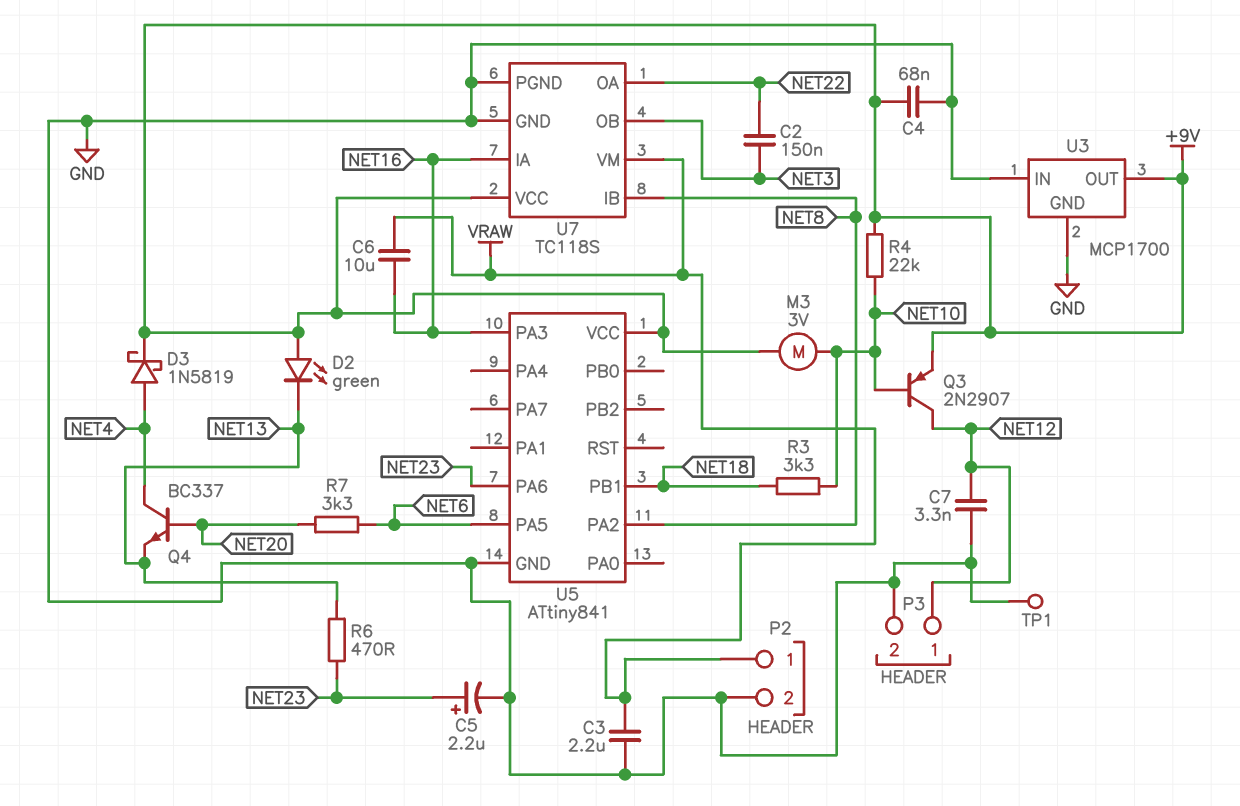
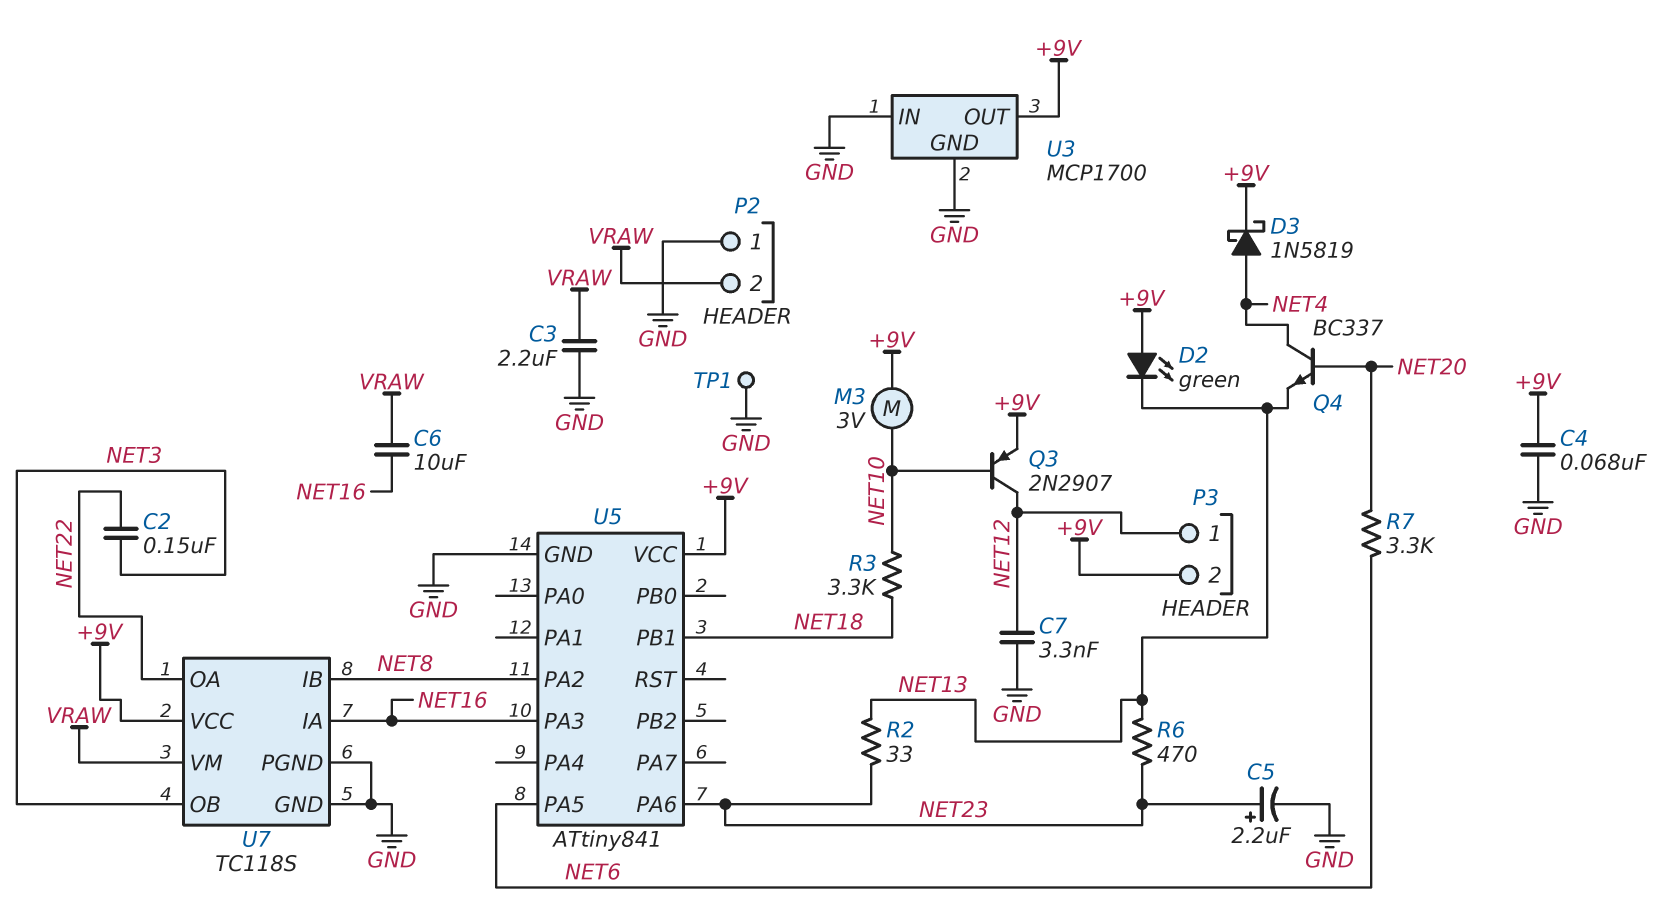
P2 pin 1: VRAW -> GND
P2 pin 2: GND -> VRAW
P3 pin 2: GND -> +9V
R2: none -> 33 (NET13, NET23)
R4: 22k (+9V, NET10) -> none

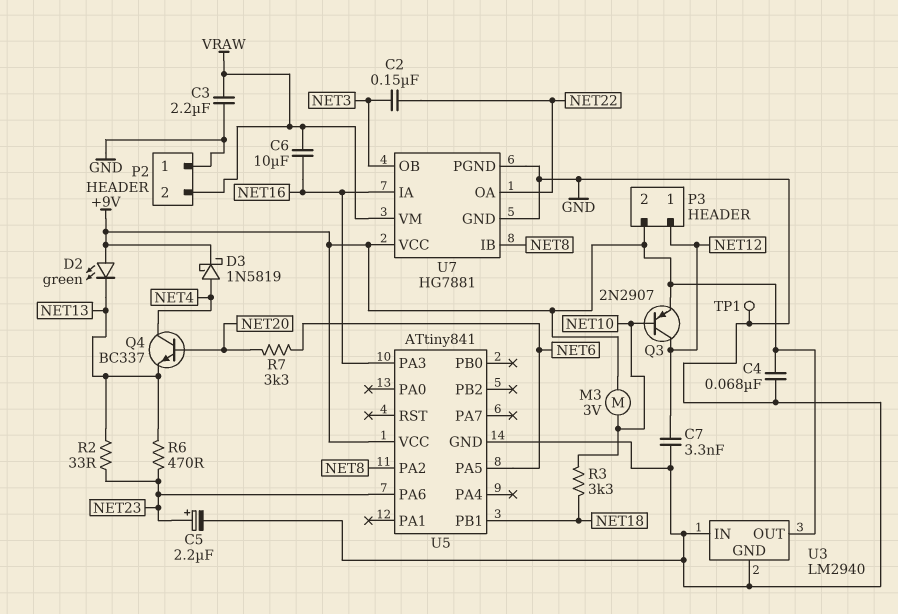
U3: MCP1700 -> LM2940
U7: TC118S -> HG7881

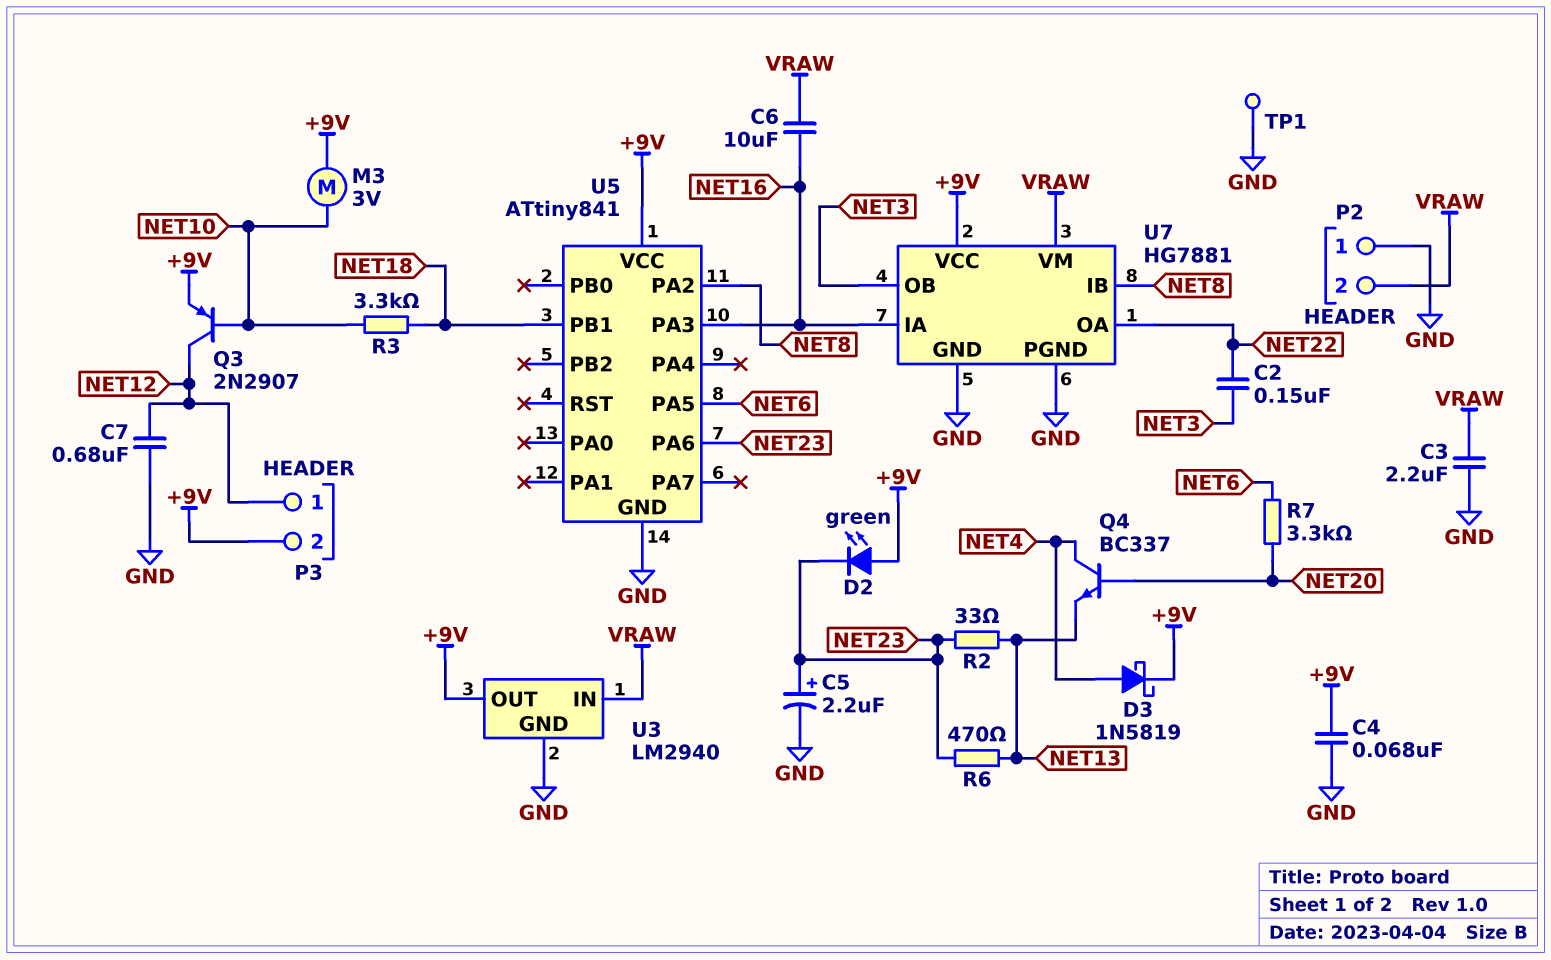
C7: 3.3nF (GND, NET12) -> 680nF (GND, NET12)
D2: LED green (A +9V, K NET13) -> LED green (A +9V, K NET23)
U3 pin IN: GND -> VRAW

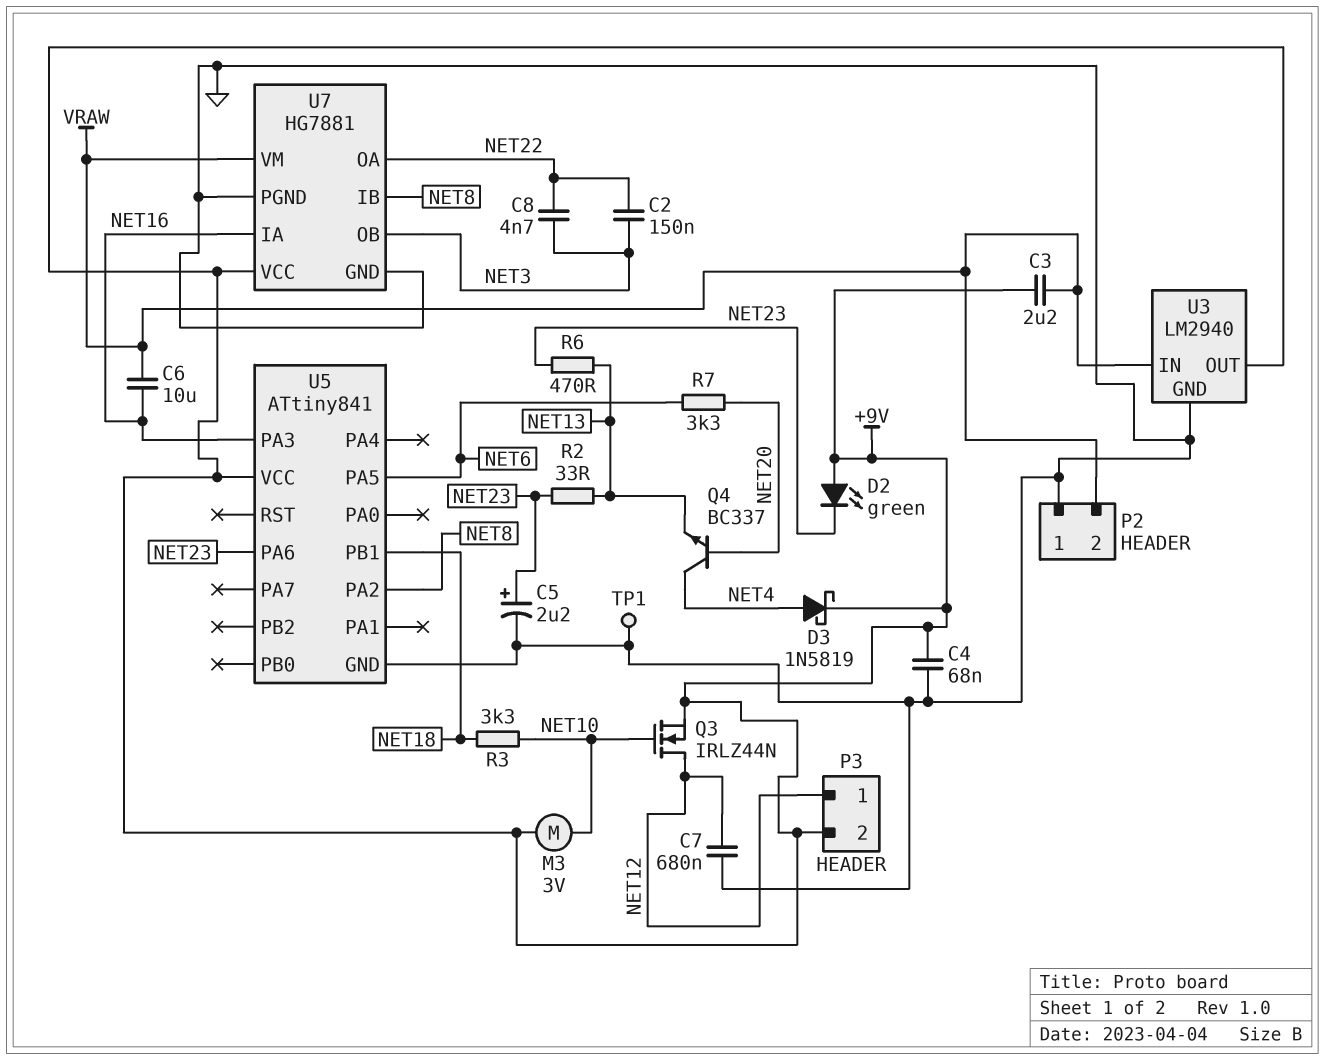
C3: 2.2uF (GND, VRAW) -> 2.2uF (+9V, VRAW)
C8: none -> 4.7nF (NET3, NET22)
Q3: PNP 2N2907 (B NET10, C NET12, E +9V) -> NMOS IRLZ44N (G NET10, D NET12, S +9V)

